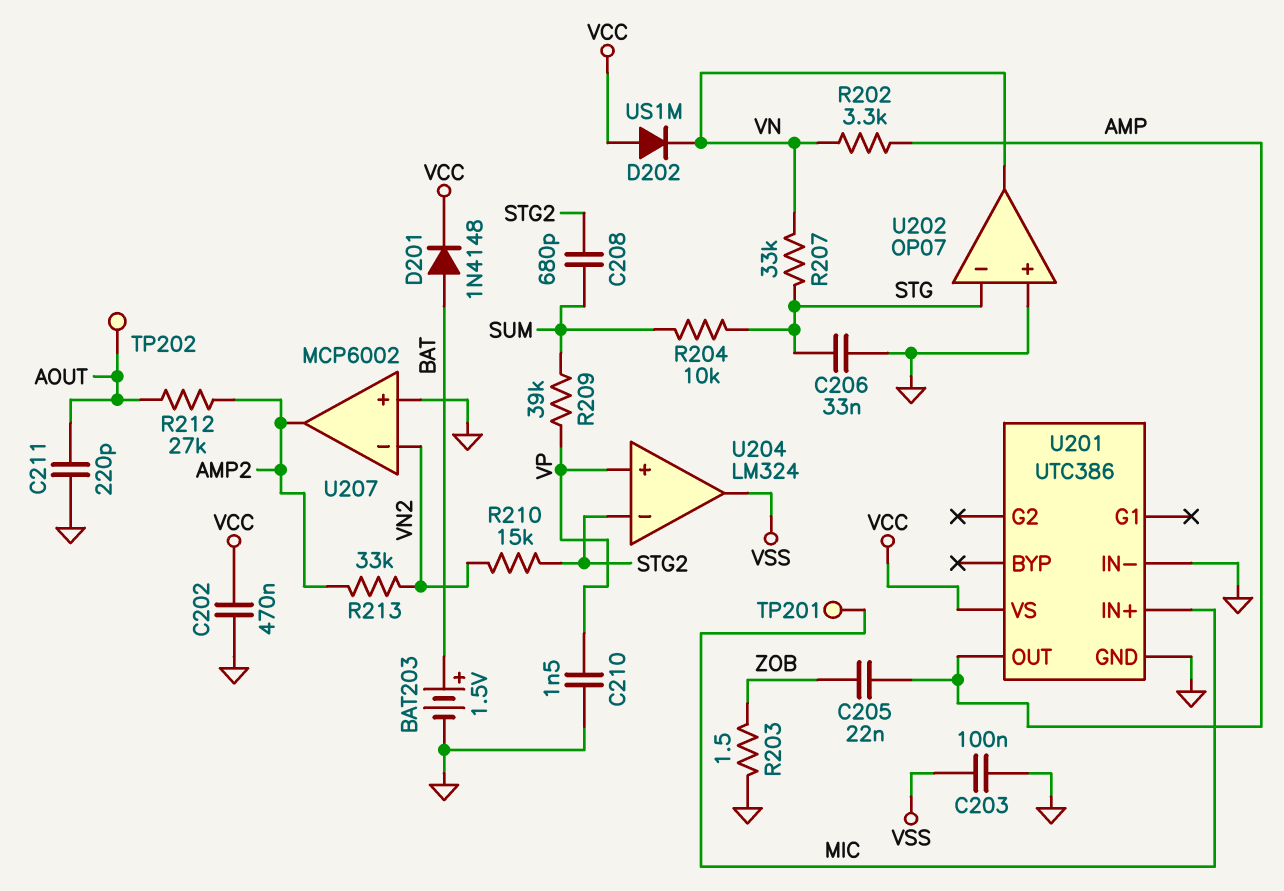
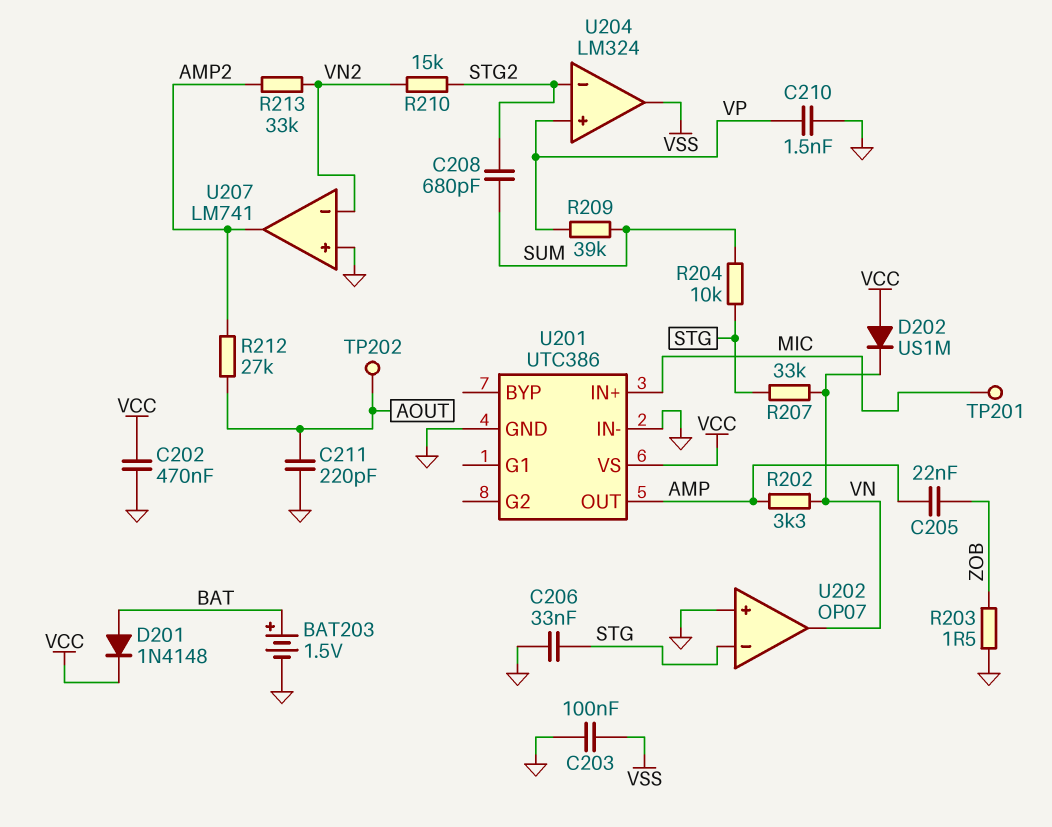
U207: MCP6002 -> LM741

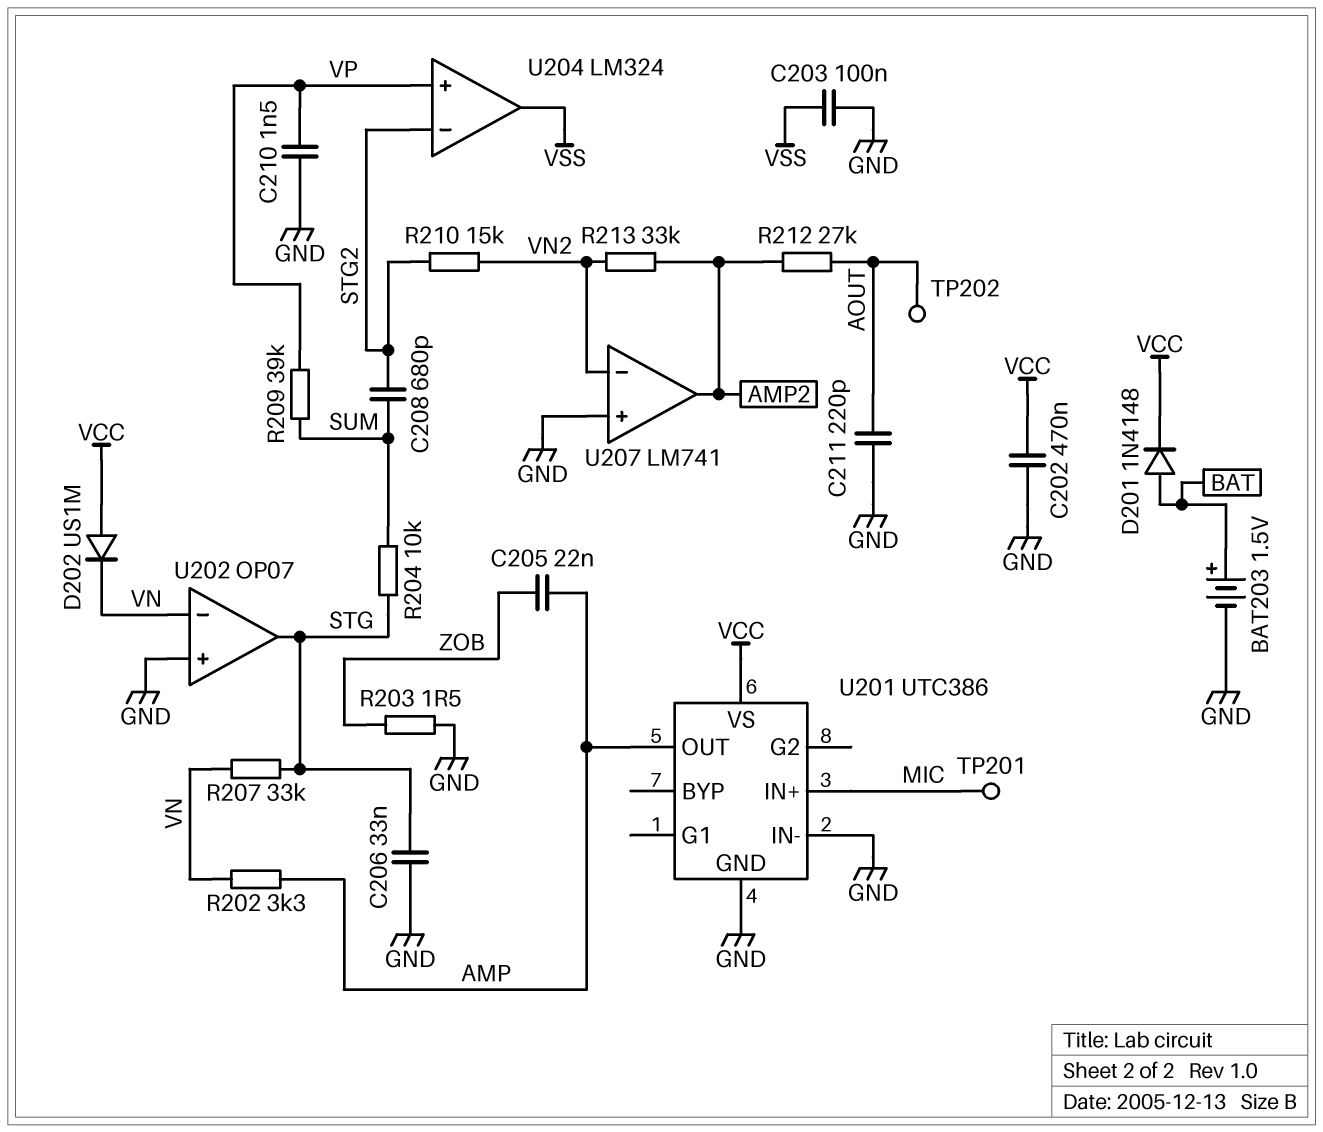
U202 pin in-: STG -> VN
U202 pin out: VN -> STG

